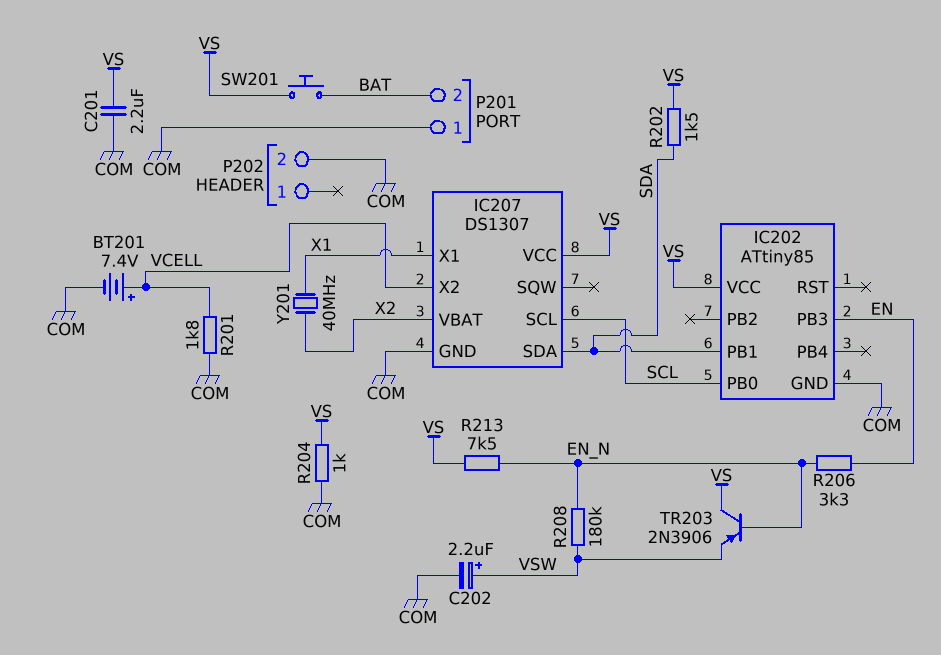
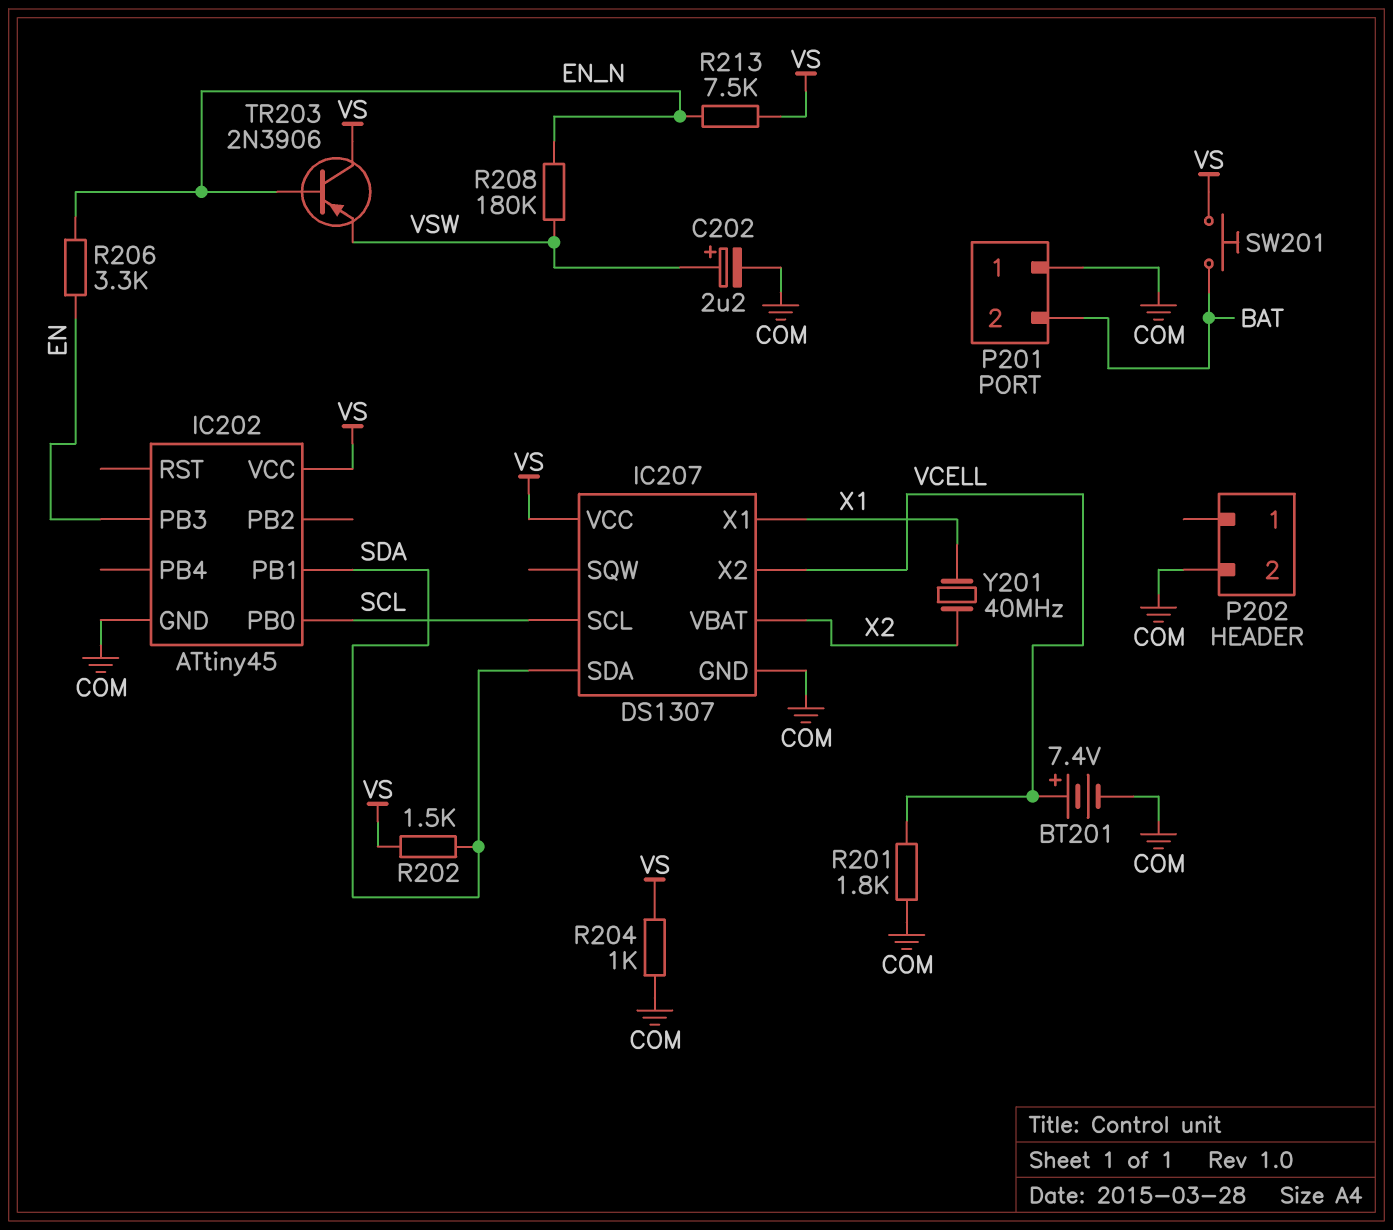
C201: 2.2uF (COM, VS) -> none
IC202: ATtiny85 -> ATtiny45

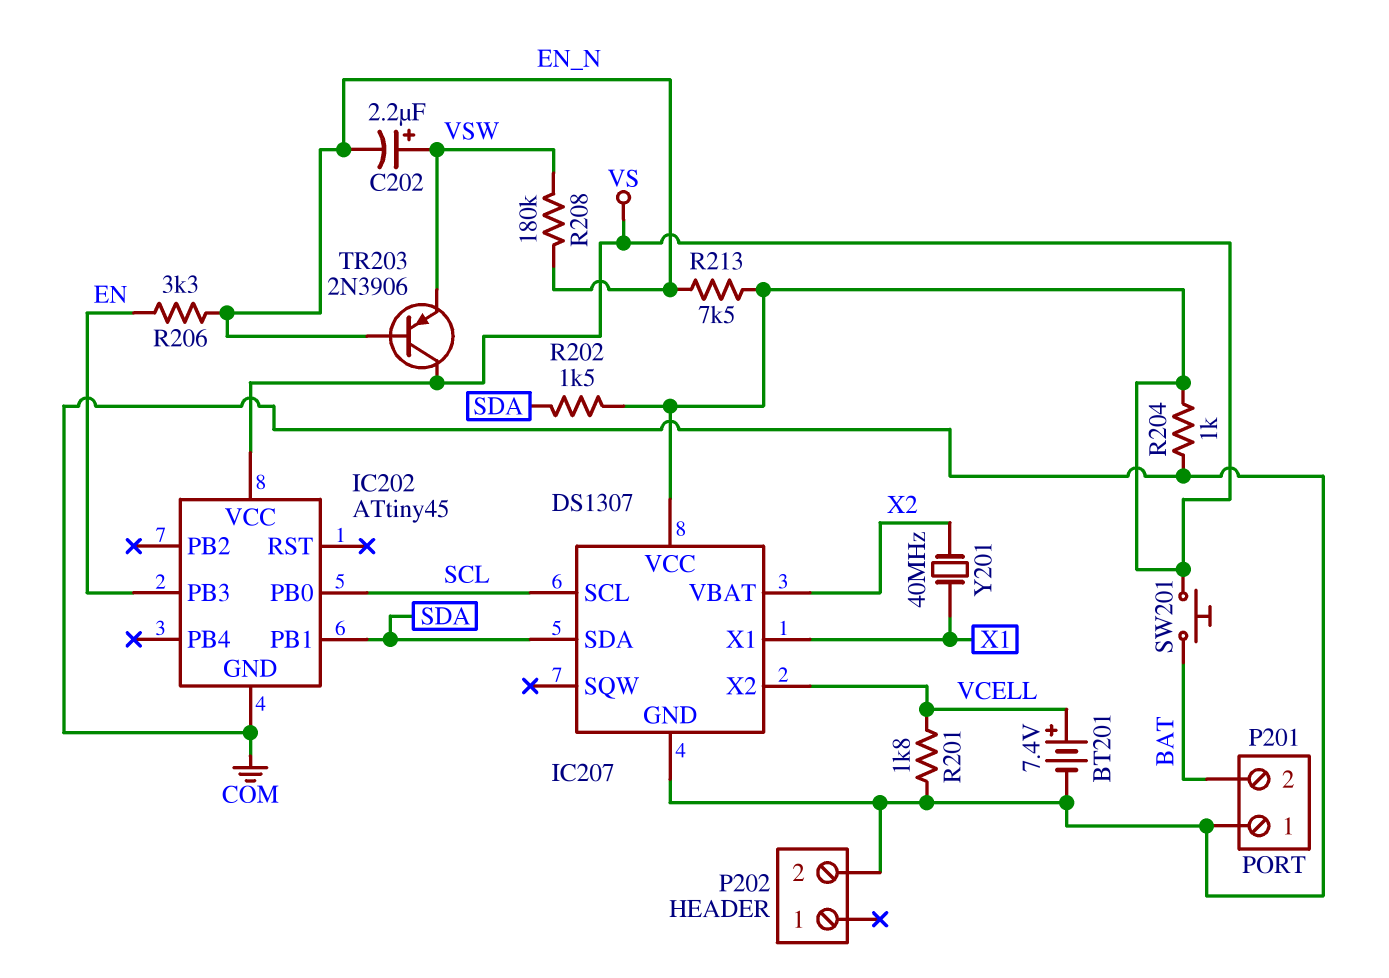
C202: 2.2uF (plus VSW, minus COM) -> 2.2uF (plus VSW, minus EN_N)

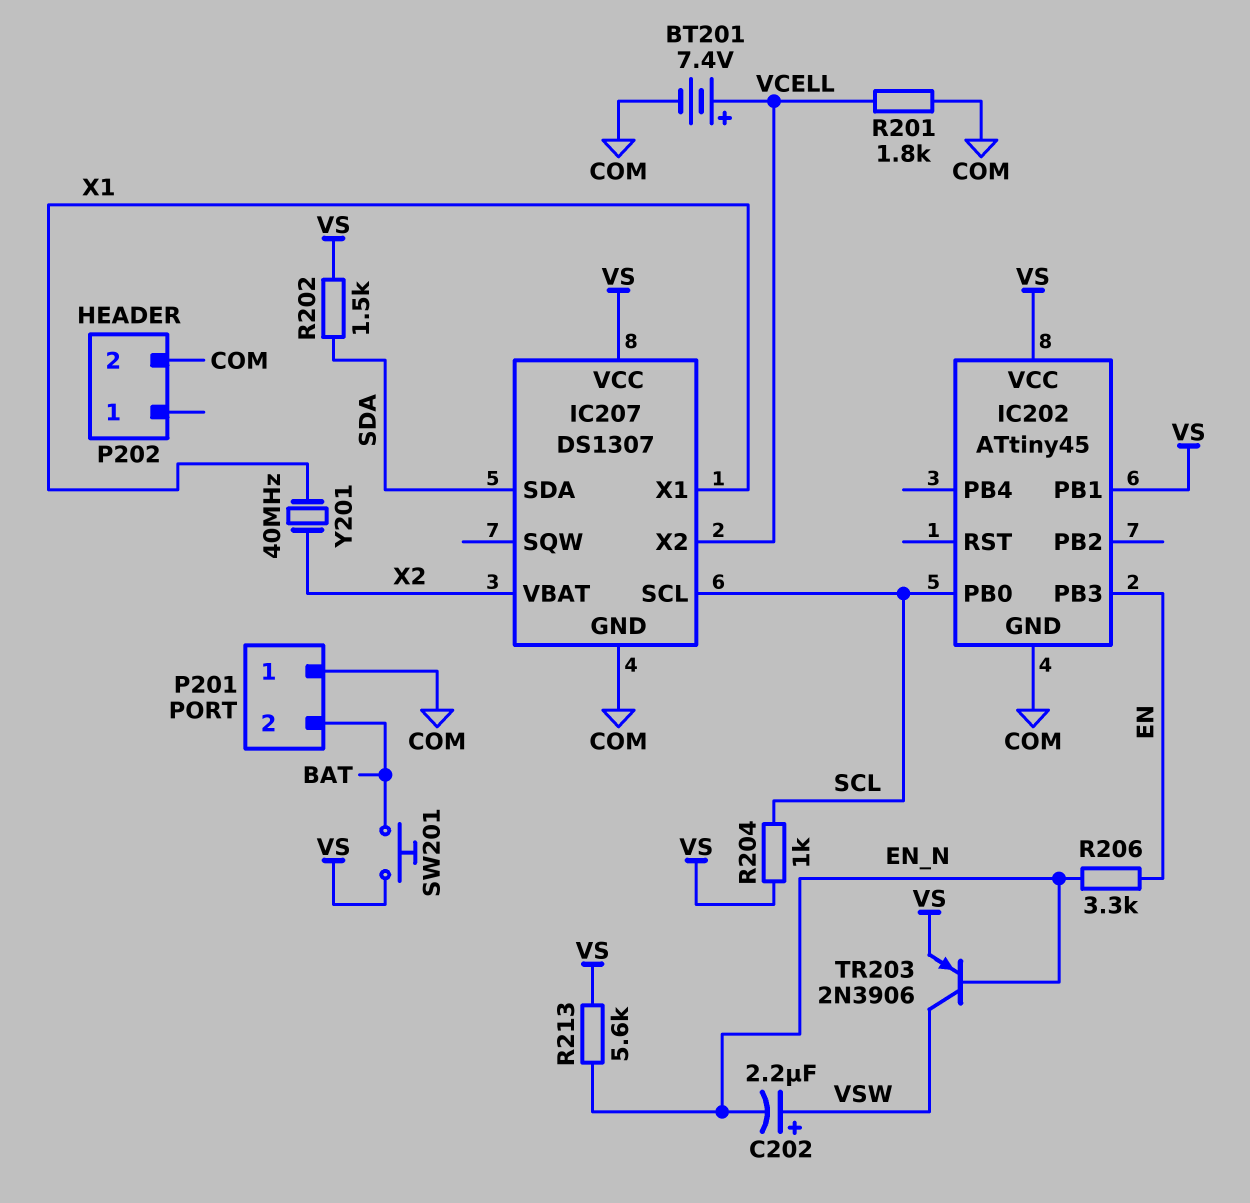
IC202 pin PB1: SDA -> VS
R204: 1k (COM, VS) -> 1k (SCL, VS)
R208: 180k (EN_N, VSW) -> none
R213: 7.5k (EN_N, VS) -> 5.6k (EN_N, VS)
TR203: PNP 2N3906 (B EN_N, C VS, E VSW) -> PNP 2N3906 (B EN_N, C VSW, E VS)

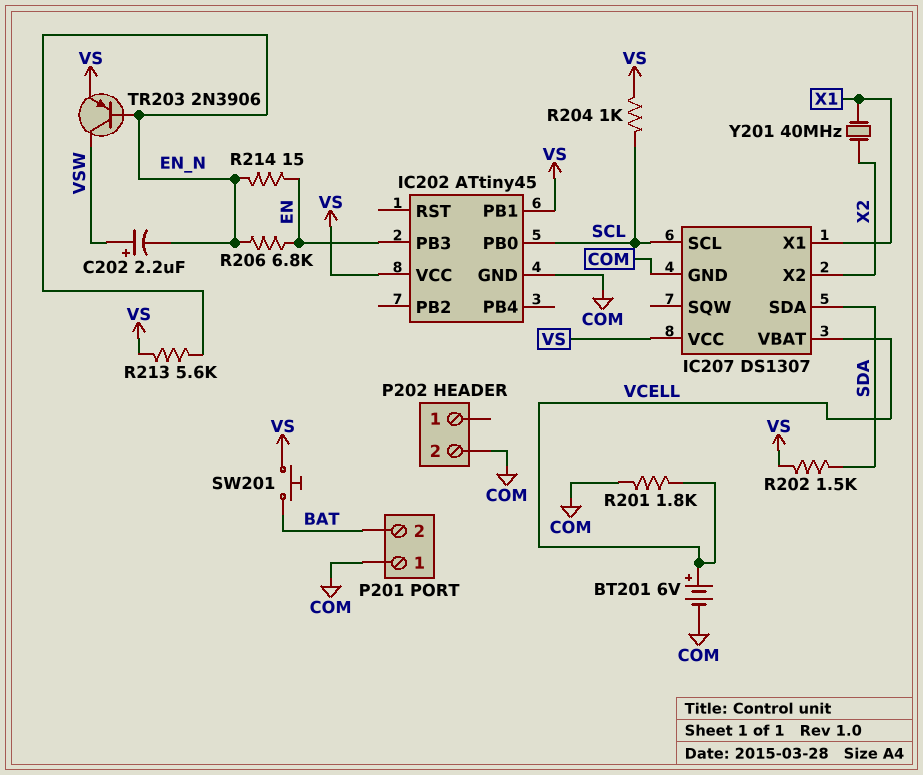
BT201: 7.4V (plus VCELL, minus COM) -> 6V (plus VCELL, minus COM)
IC207 pin VBAT: X2 -> VCELL
IC207 pin X2: VCELL -> X2
R206: 3.3k (EN, EN_N) -> 6.8k (EN, EN_N)
R214: none -> 15 (EN, EN_N)

